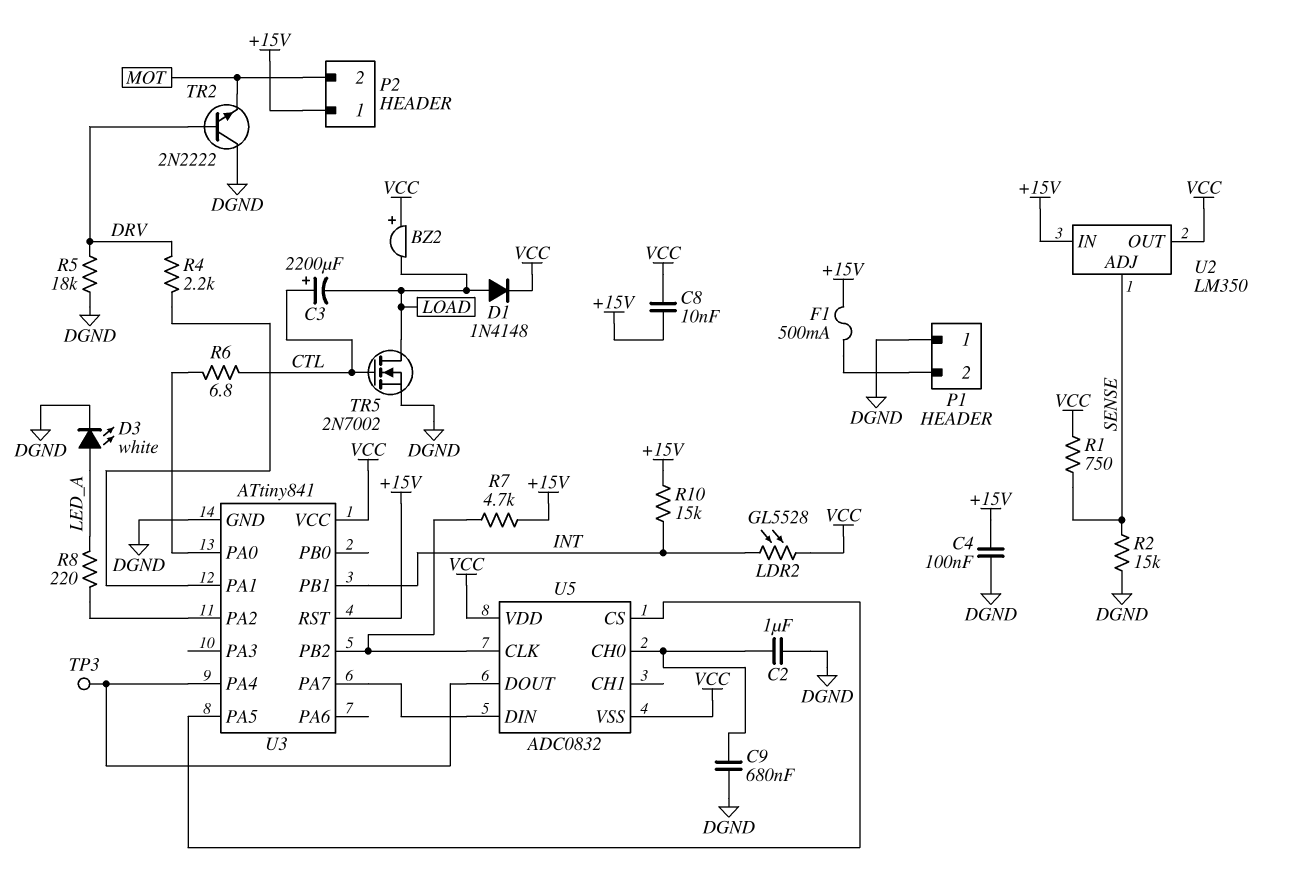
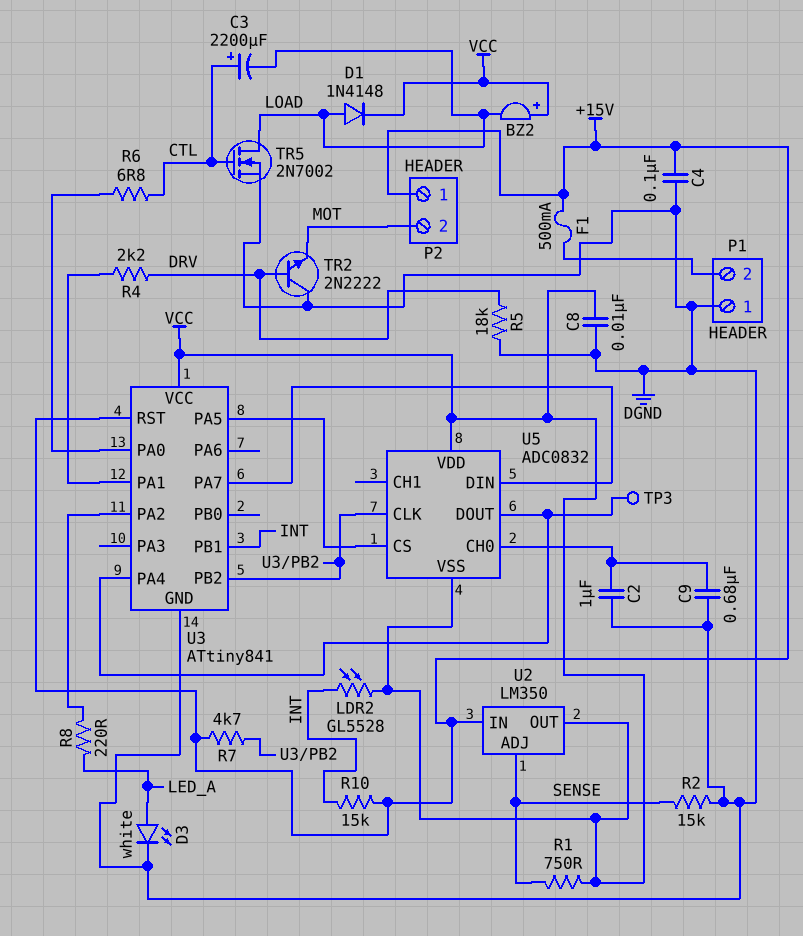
C8: 10nF (+15V, VCC) -> 10nF (DGND, VCC)

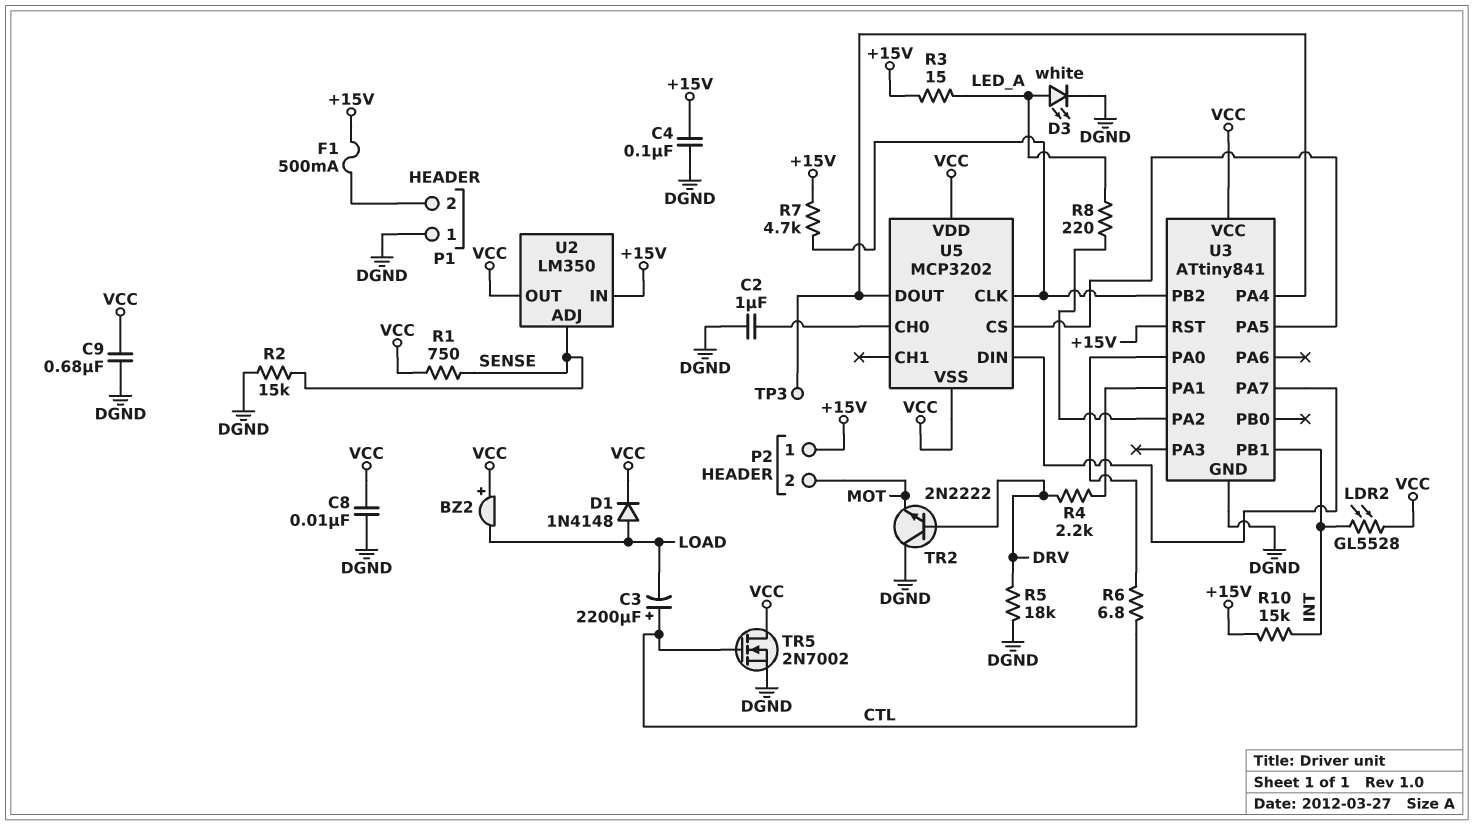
C9: 680nF (DGND, U5/CH0) -> 680nF (DGND, VCC)
R3: none -> 15 (+15V, LED_A)
TR5: NMOS 2N7002 (G CTL, D LOAD, S DGND) -> NMOS 2N7002 (G CTL, D VCC, S DGND)
U5: ADC0832 -> MCP3202

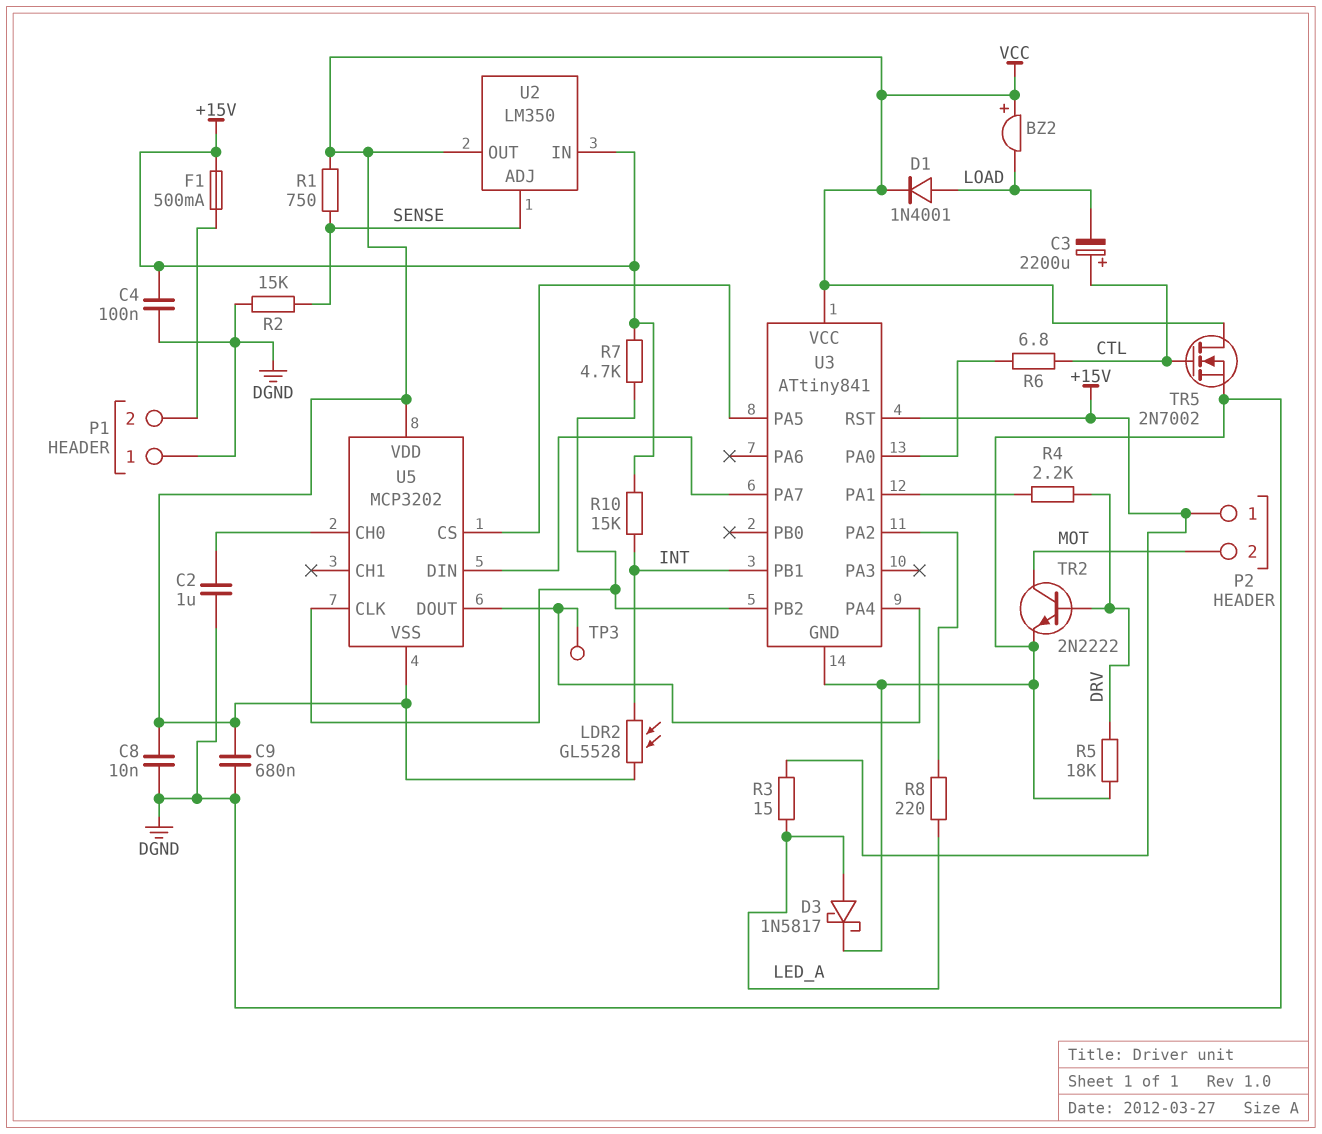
D1: diode 1N4148 (A LOAD, K VCC) -> diode 1N4001 (A LOAD, K VCC)
D3: LED white (A LED_A, K DGND) -> schottky 1N5817 (A LED_A, K DGND)
TR2: NPN 2N2222 (B DRV, C DGND, E MOT) -> NPN 2N2222 (B DRV, C MOT, E DGND)

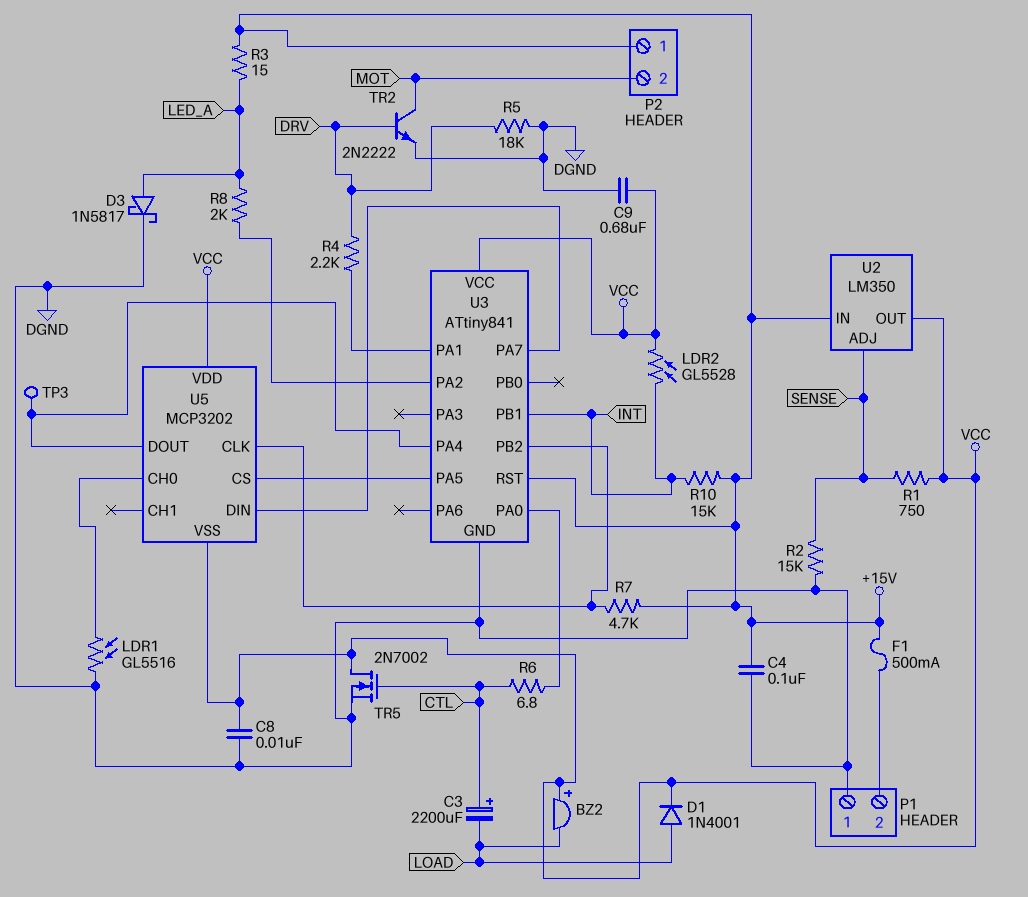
C2: 1uF (DGND, U5/CH0) -> none
LDR1: none -> GL5516 (DGND, U5/CH0)
R8: 220 (LED_A, U3/PA2) -> 2k (LED_A, U3/PA2)

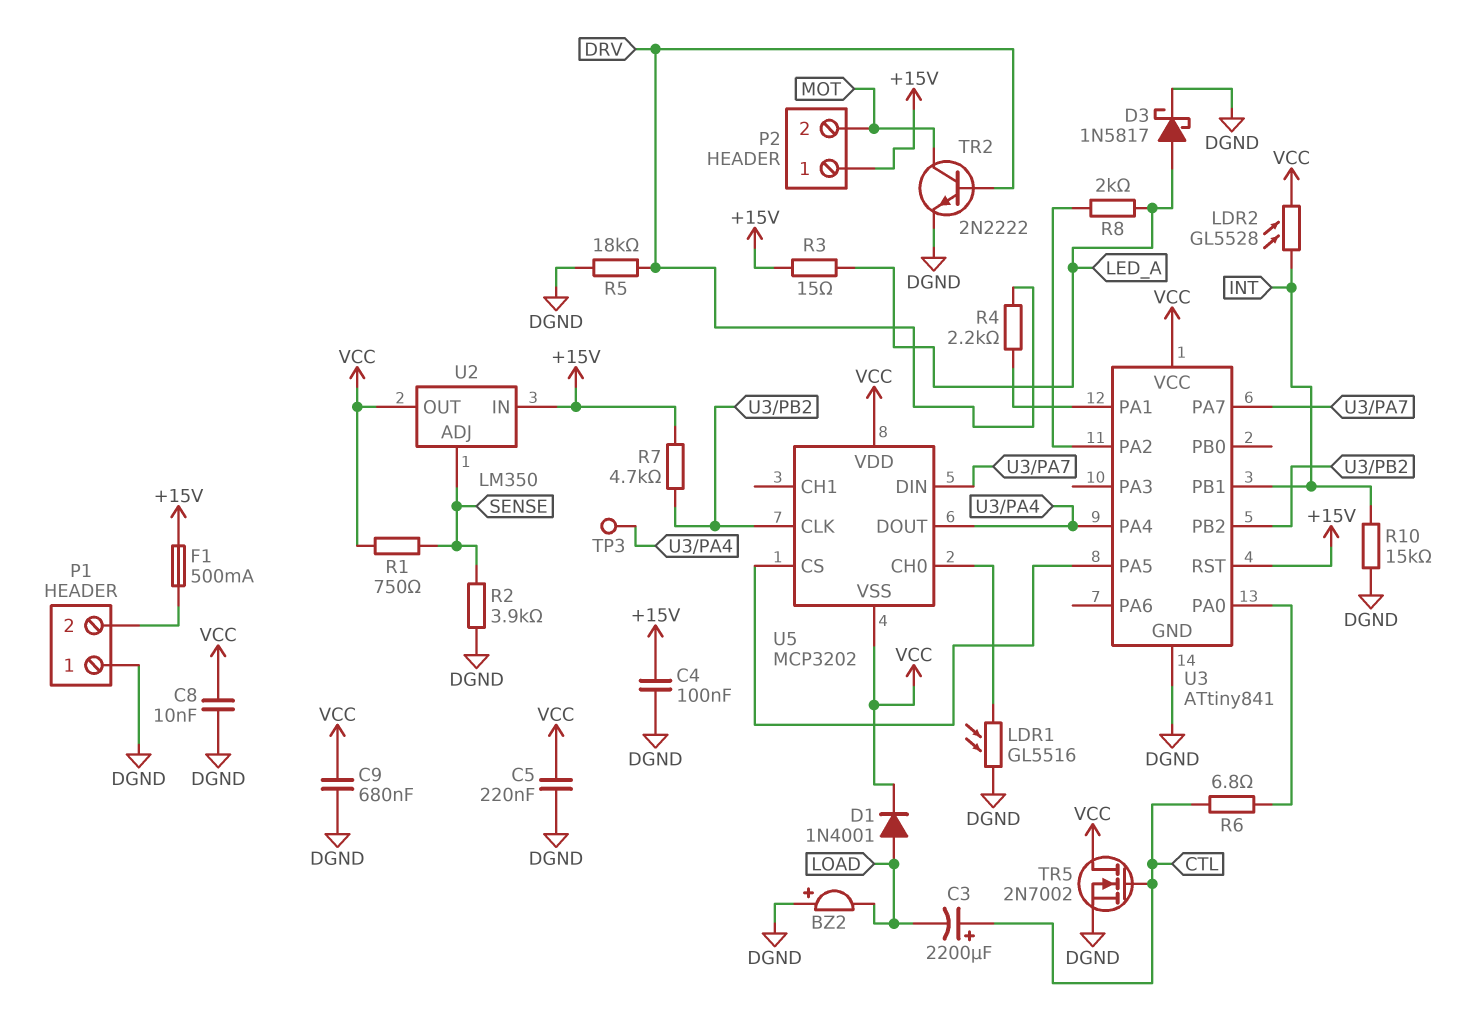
BZ2: buzzer (plus VCC, minus LOAD) -> buzzer (plus DGND, minus LOAD)
C5: none -> 220nF (DGND, VCC)
R2: 15k (DGND, SENSE) -> 3.9k (DGND, SENSE)
R10: 15k (+15V, INT) -> 15k (DGND, INT)

